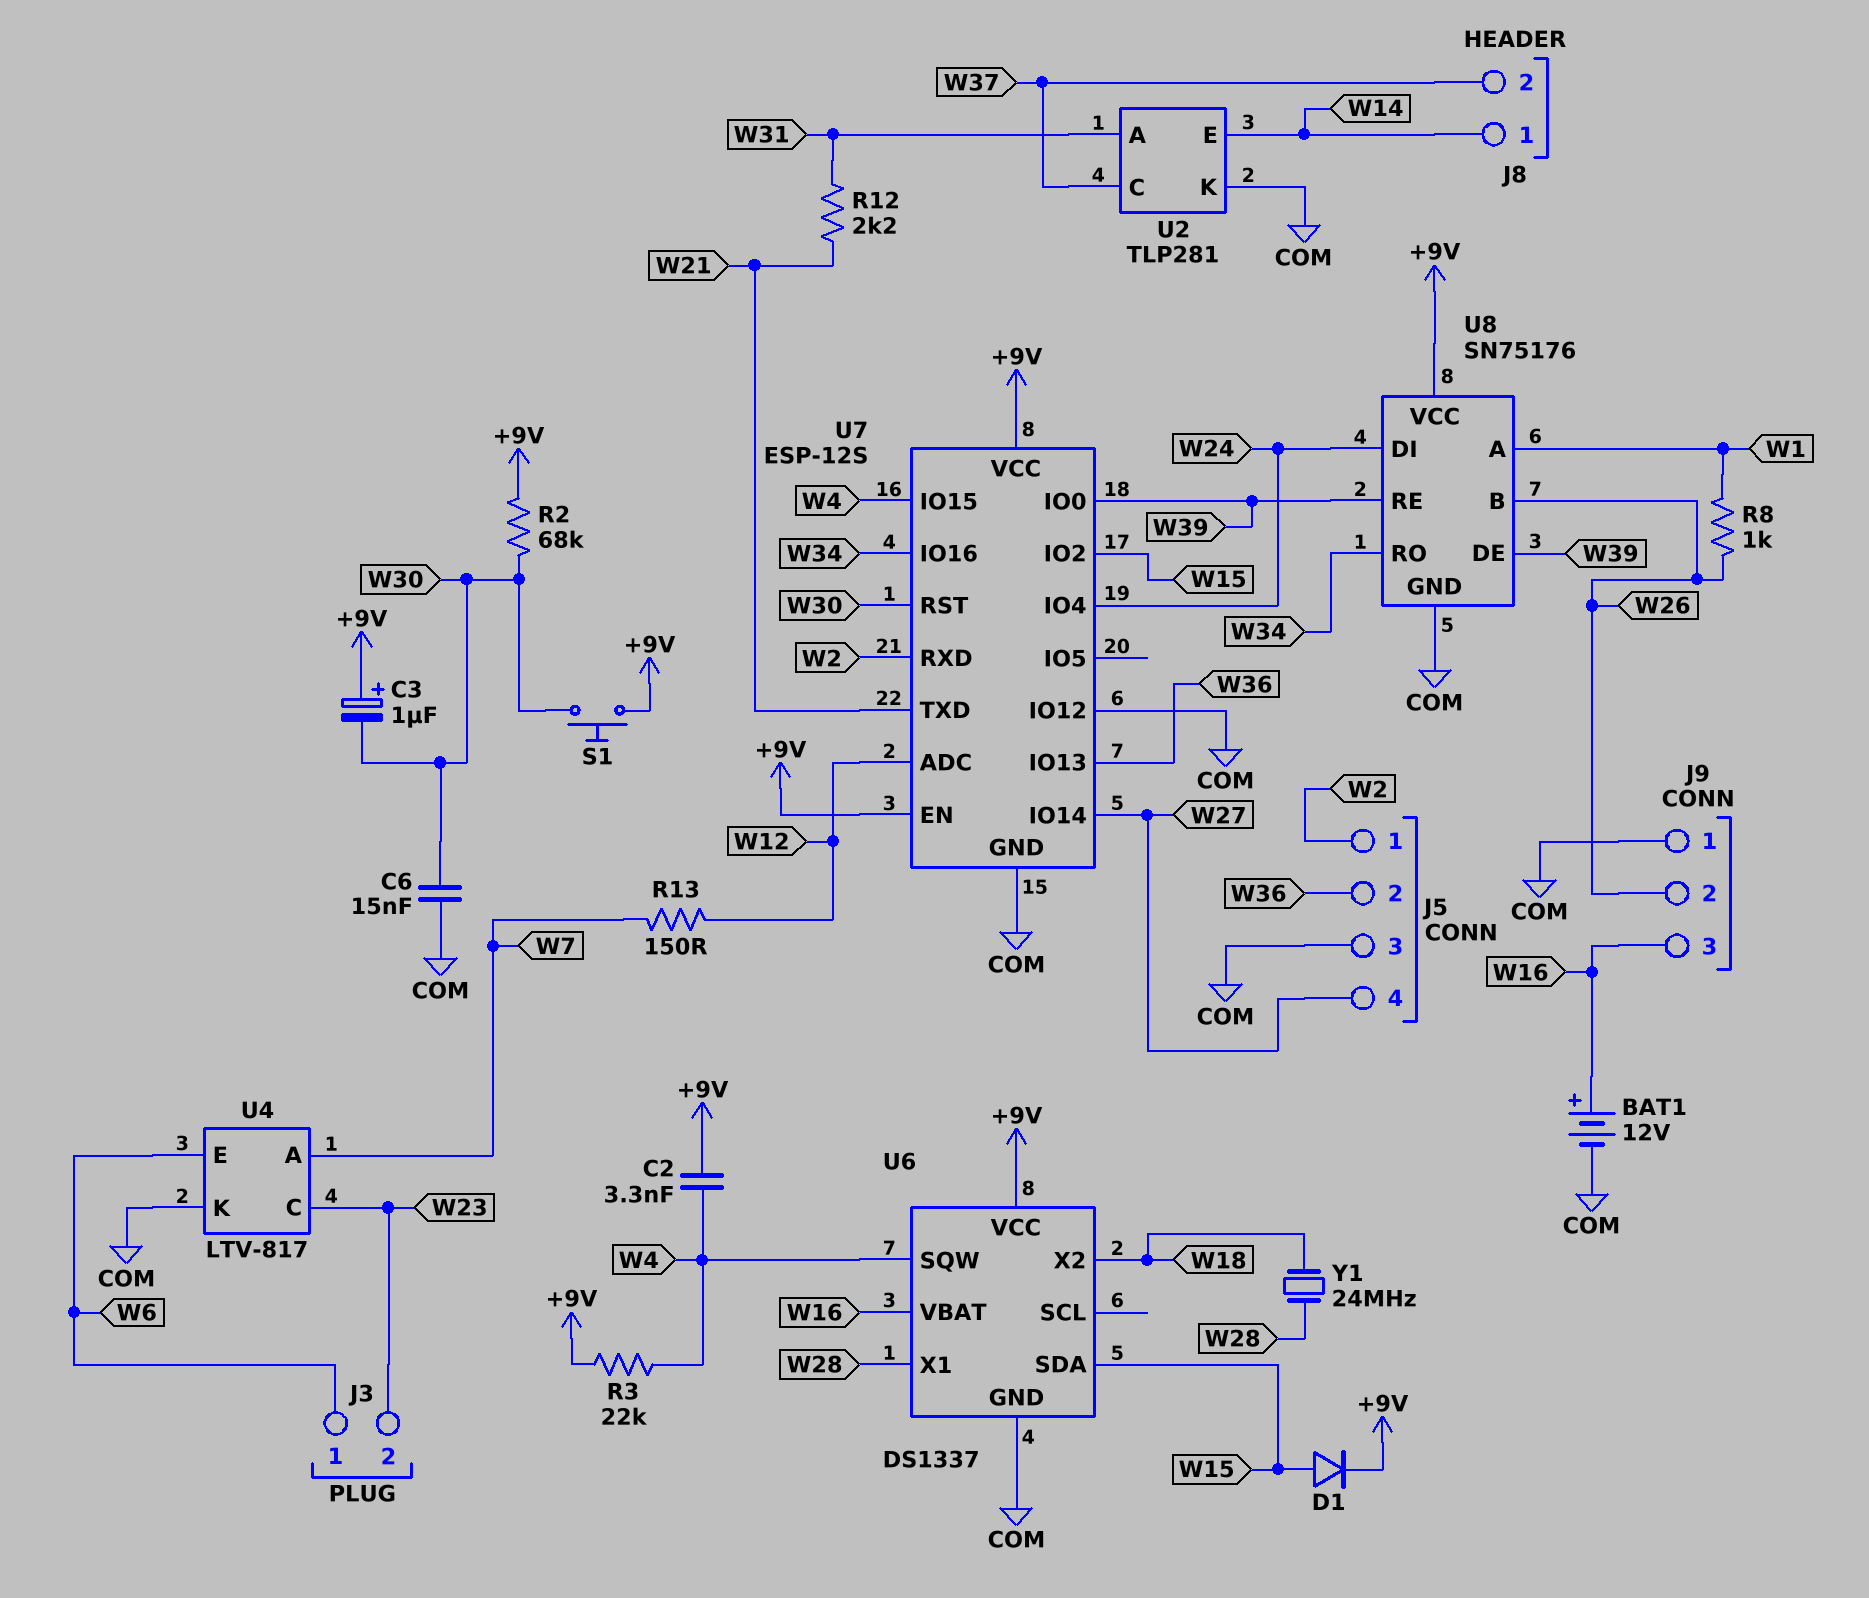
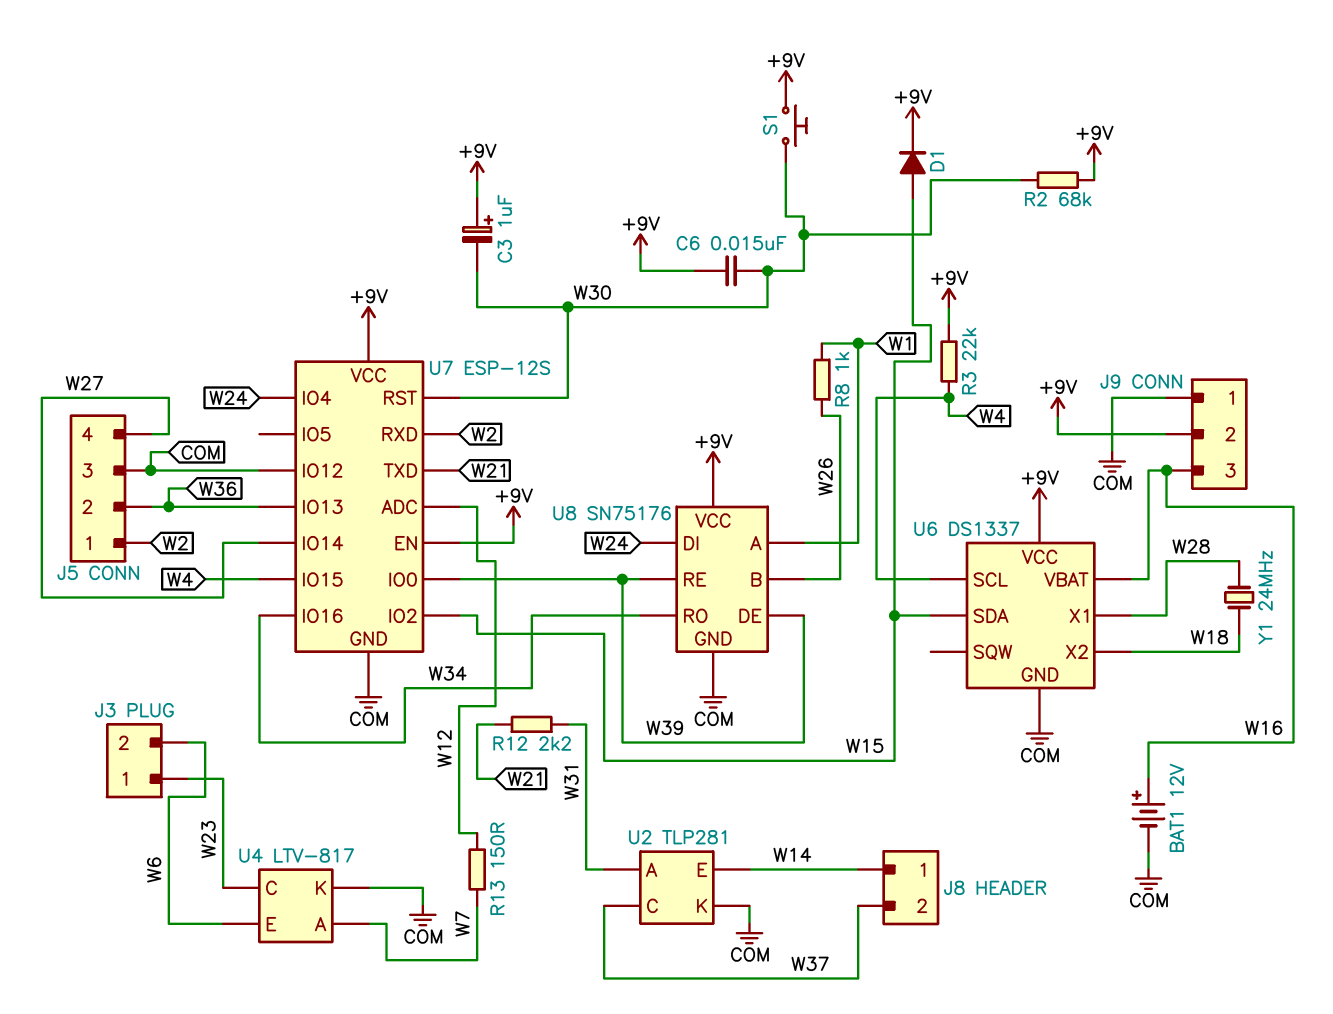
C2: 3.3nF (+9V, W4) -> none
C6: 15nF (COM, W30) -> 15nF (+9V, W30)
J3 pin 1: W6 -> W23
J3 pin 2: W23 -> W6
J9 pin 2: W26 -> +9V
U6 pin SCL: none -> W4
U6 pin SQW: W4 -> none

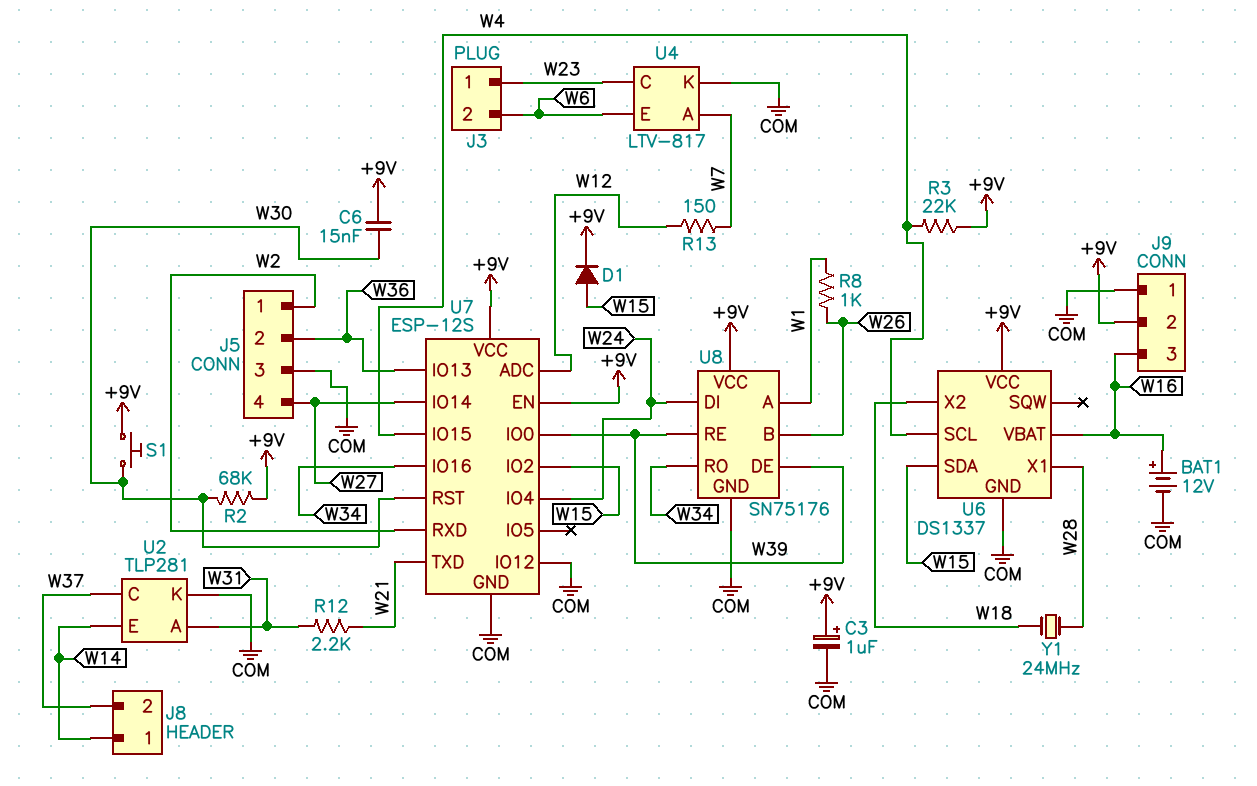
C3: 1uF (plus +9V, minus W30) -> 1uF (plus +9V, minus COM)

